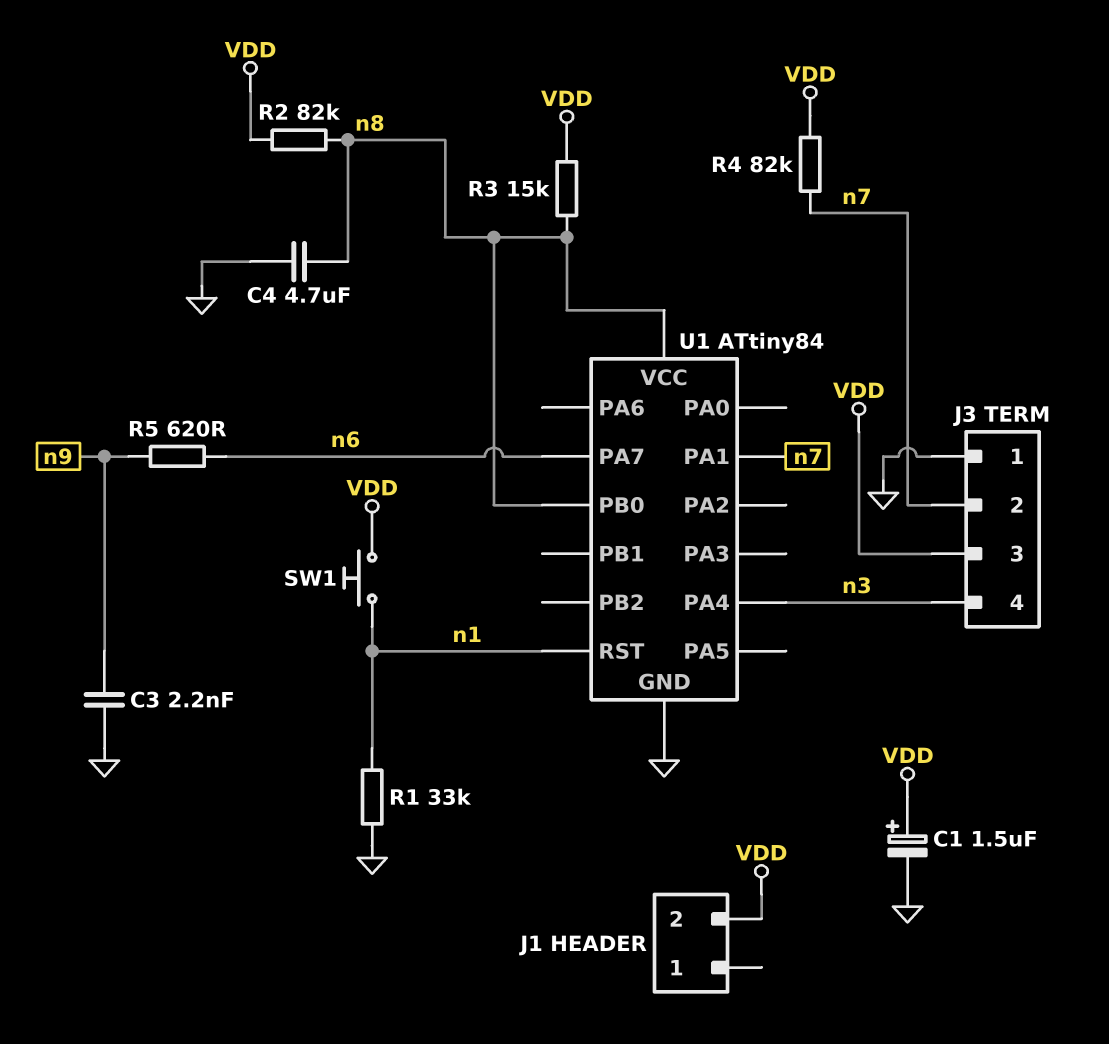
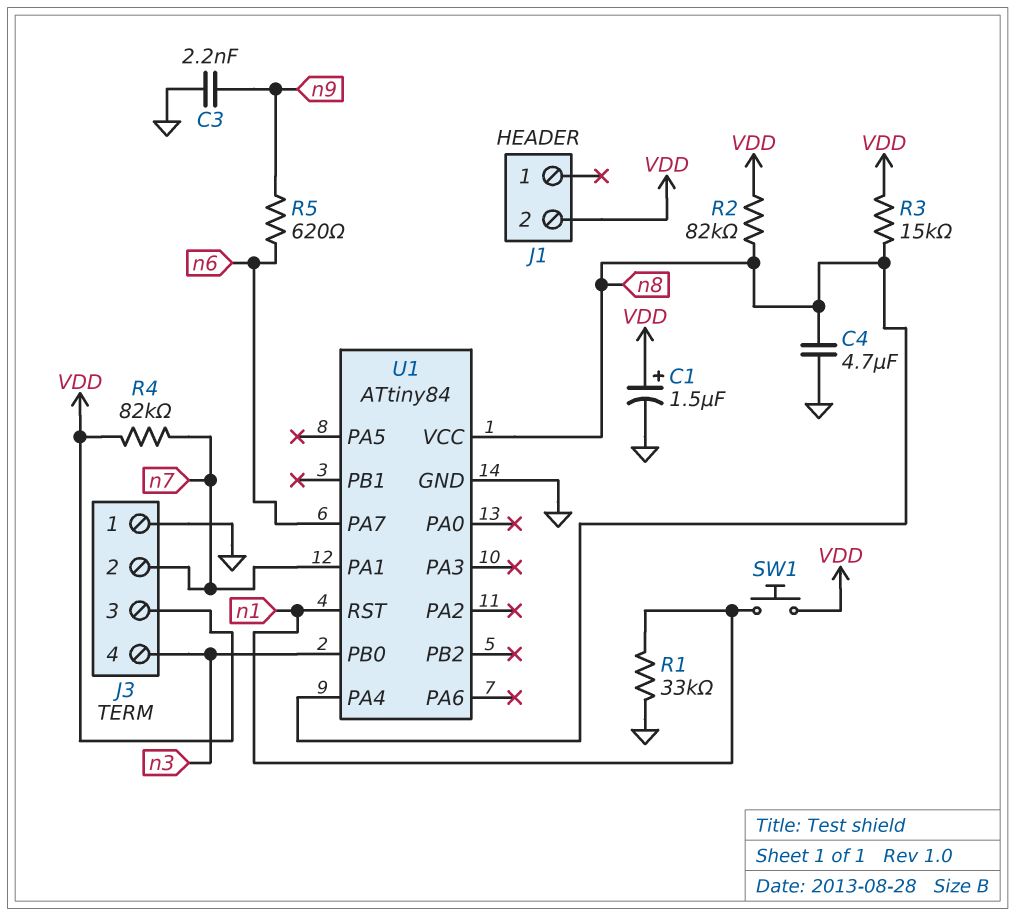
U1 pin PA4: n3 -> n8
U1 pin PB0: n8 -> n3

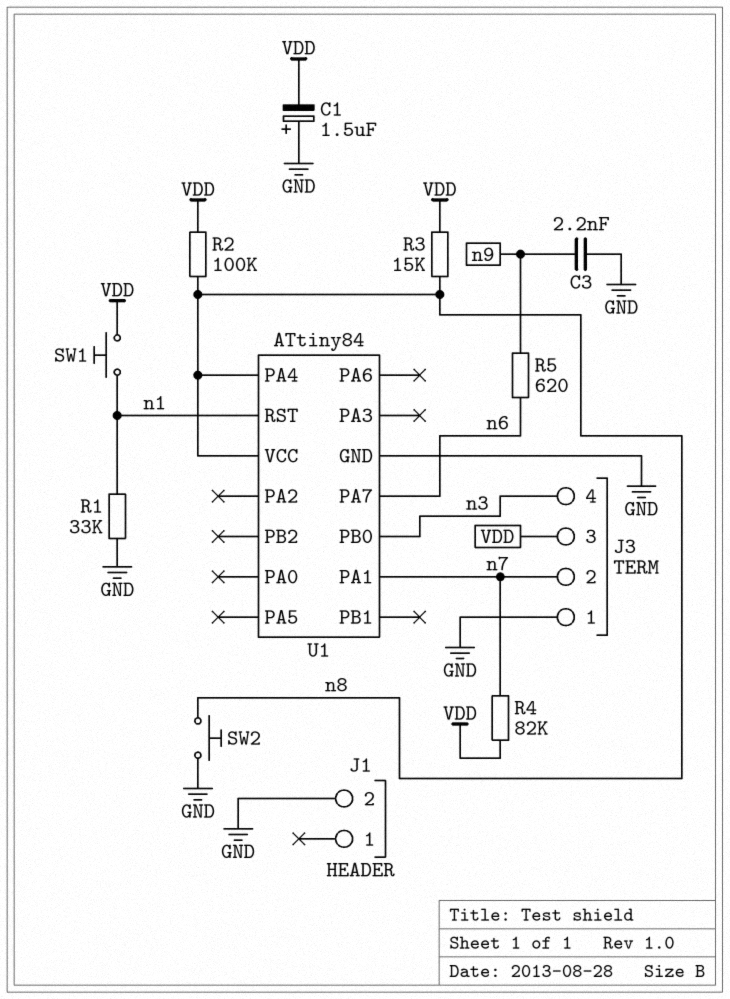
C1: 1.5uF (plus VDD, minus GND) -> 1.5uF (plus GND, minus VDD)
C4: 4.7uF (GND, n8) -> none
J1 pin 2: VDD -> GND
R2: 82k (VDD, n8) -> 100k (VDD, n8)
SW2: none -> button (GND, n8)

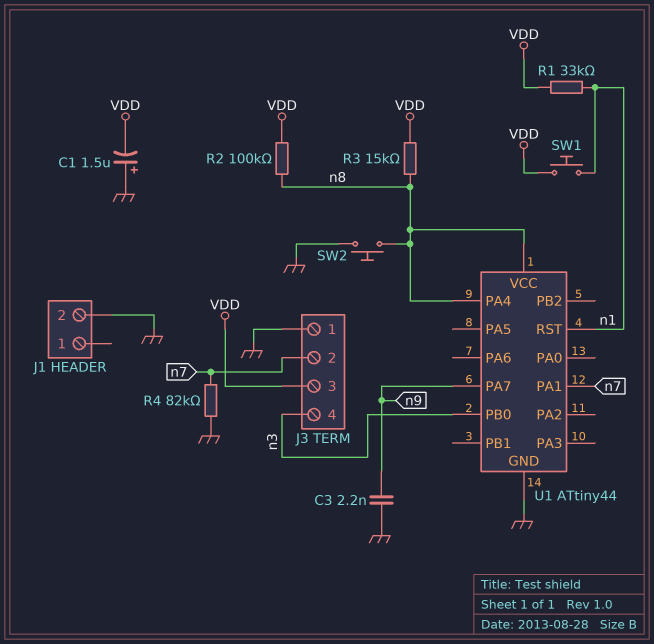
R1: 33k (GND, n1) -> 33k (VDD, n1)
R4: 82k (VDD, n7) -> 82k (GND, n7)
R5: 620 (n6, n9) -> none
U1: ATtiny84 -> ATtiny44
U1 pin PA7: n6 -> n9

